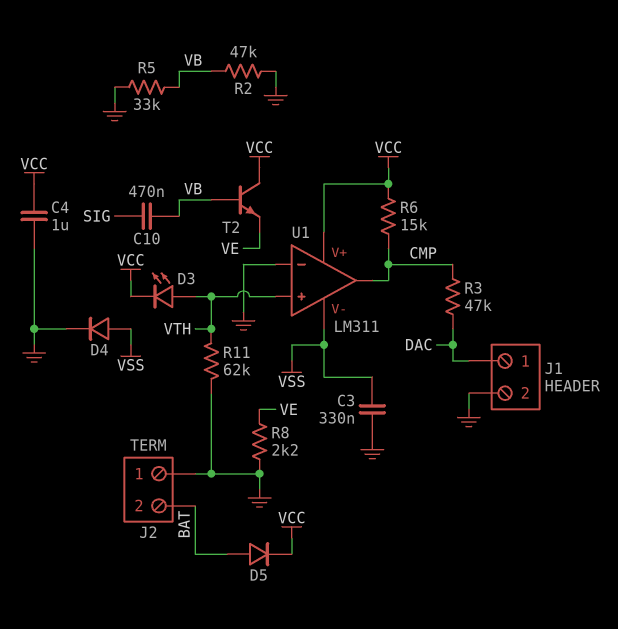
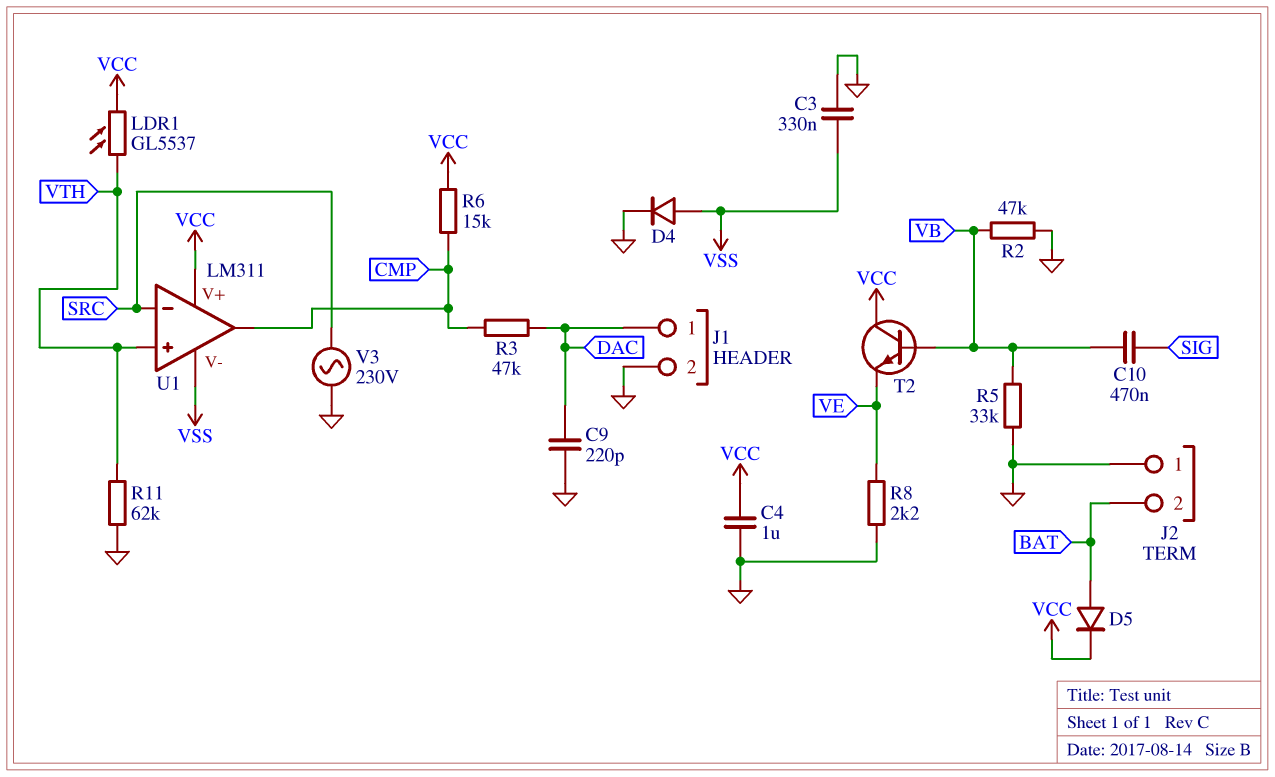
C9: none -> 220pF (DAC, GND)
D3: LED (A VTH, K VCC) -> none
LDR1: none -> GL5537 (VCC, VTH)
U1 pin in-: GND -> SRC
V3: none -> AC 230V (GND, SRC)

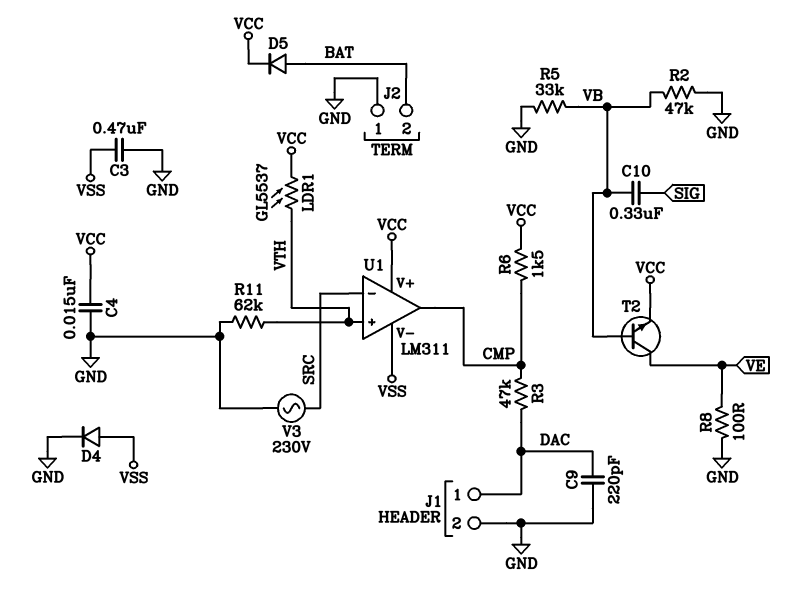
C3: 330nF (GND, VSS) -> 470nF (GND, VSS)
C4: 1uF (GND, VCC) -> 15nF (GND, VCC)
C10: 470nF (SIG, VB) -> 330nF (SIG, VB)
R6: 15k (CMP, VCC) -> 1.5k (CMP, VCC)
R8: 2.2k (GND, VE) -> 100 (GND, VE)
T2: NPN (B VB, C VCC, E VE) -> NPN (B VB, C VE, E VCC)

